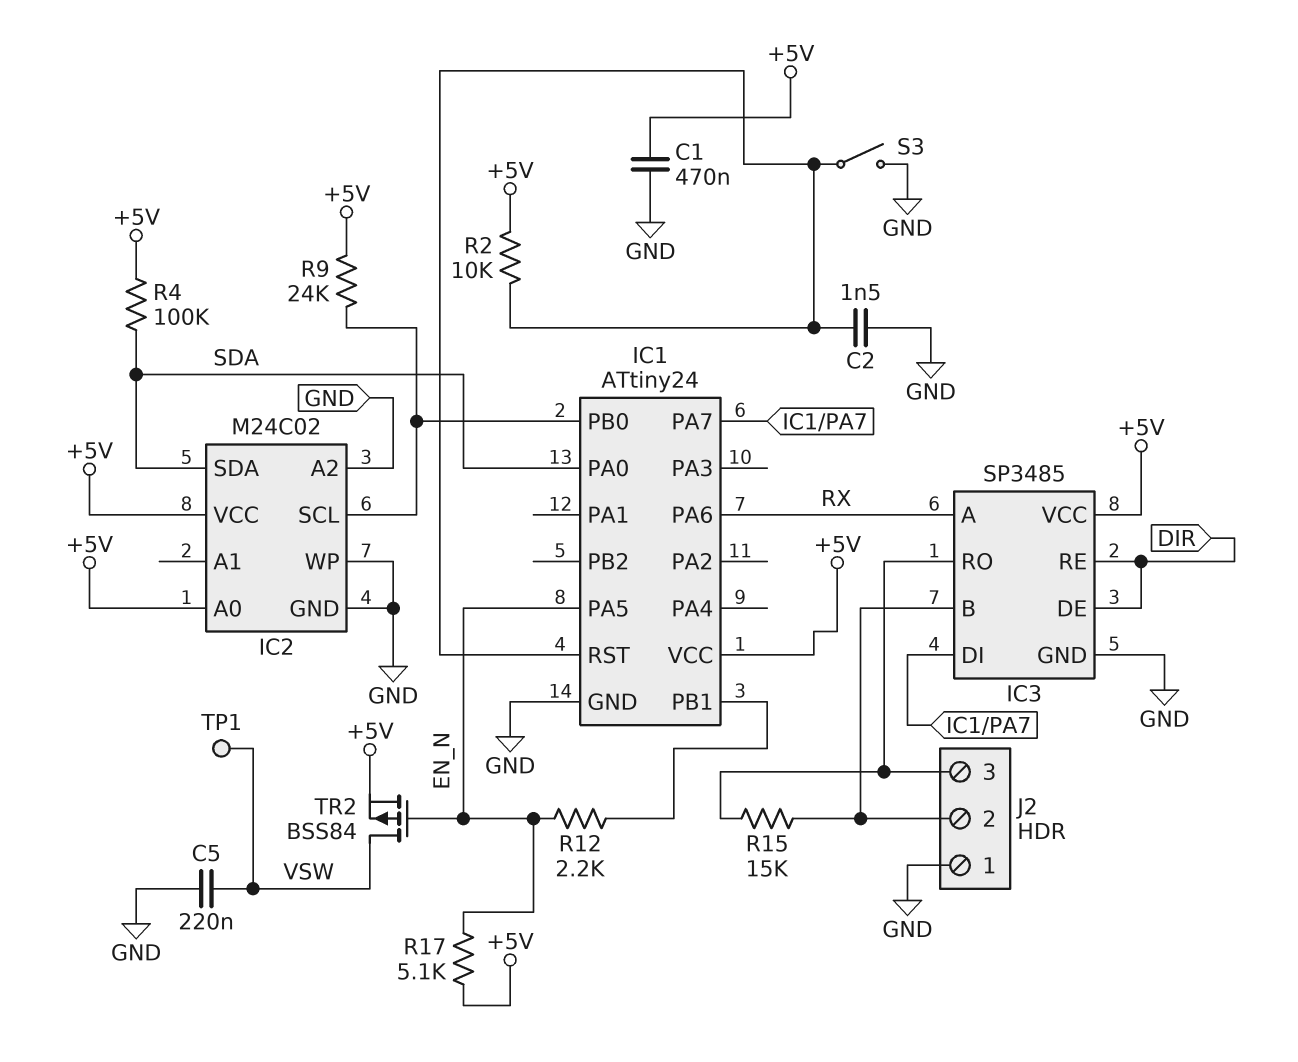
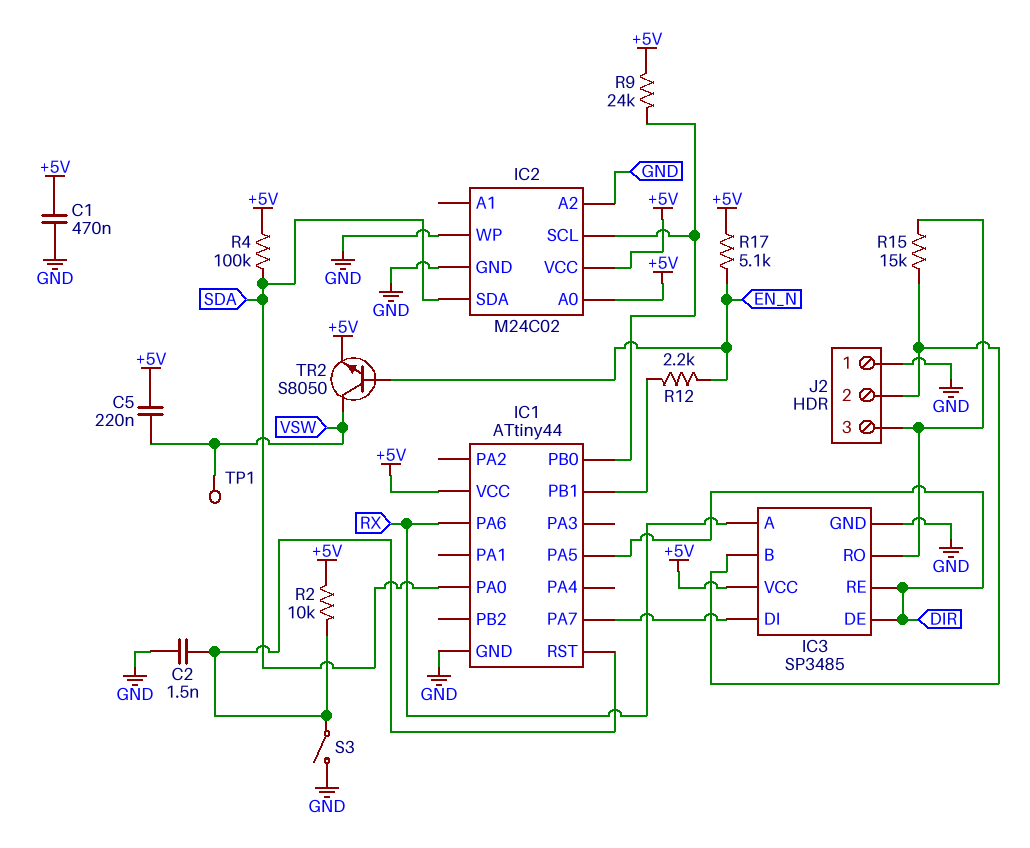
C5: 220nF (GND, VSW) -> 220nF (+5V, VSW)
IC1: ATtiny24 -> ATtiny44
IC1 pin PA5: EN_N -> DIR
TR2: PMOS BSS84 (G EN_N, D VSW, S +5V) -> NPN S8050 (B EN_N, C VSW, E +5V)

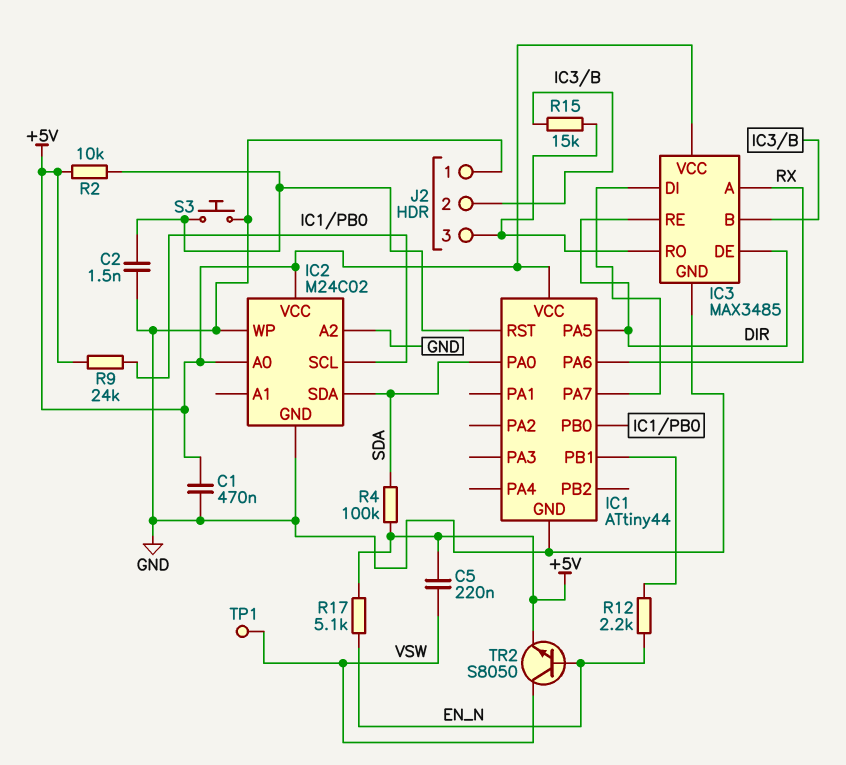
IC3: SP3485 -> MAX3485
S3: switch (GND, IC1/RST) -> button (GND, IC1/RST)

